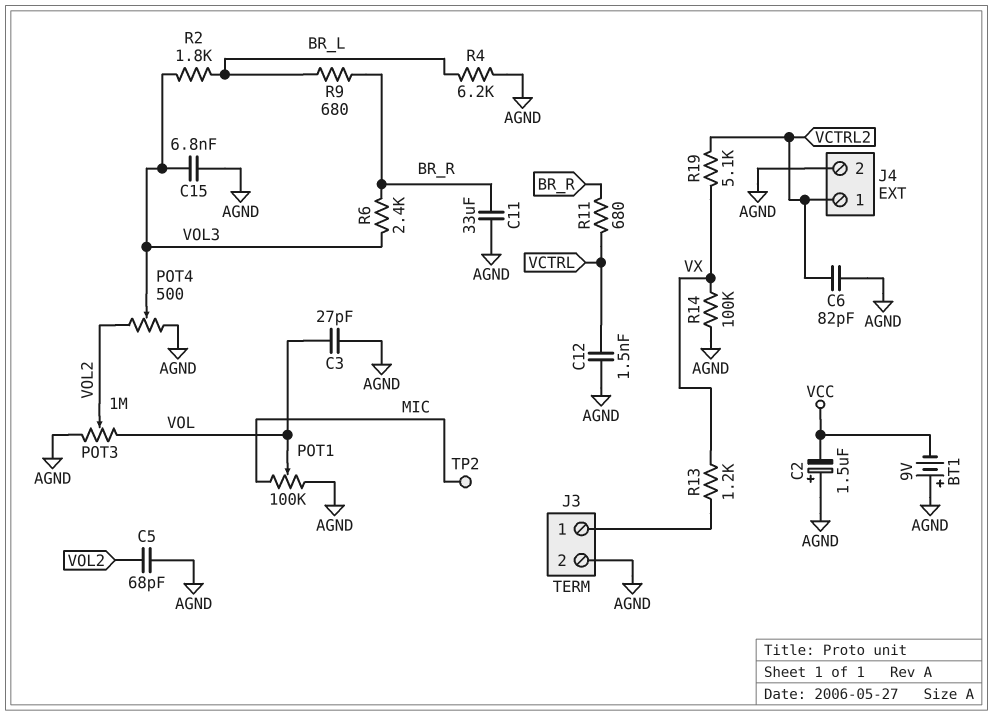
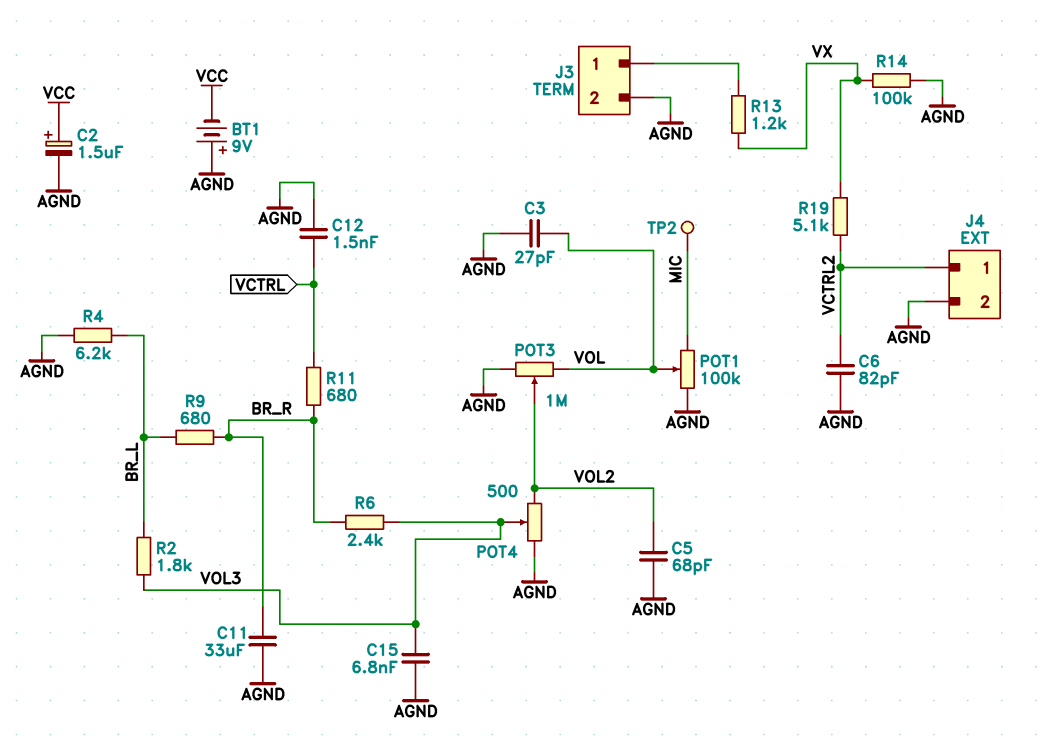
C2: 1.5uF (plus AGND, minus VCC) -> 1.5uF (plus VCC, minus AGND)

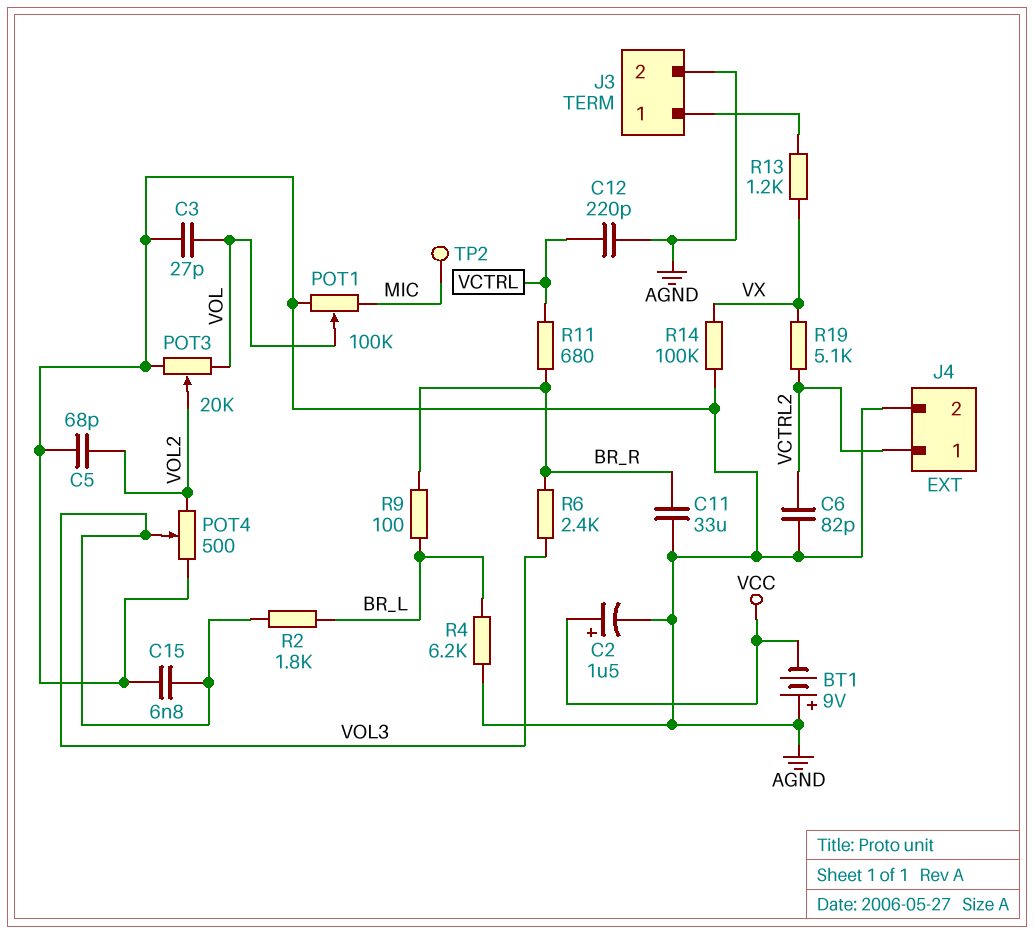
C12: 1.5nF (AGND, VCTRL) -> 220pF (AGND, VCTRL)
POT3: 1M (AGND, VOL, wiper VOL2) -> 20k (AGND, VOL, wiper VOL2)
R9: 680 (BR_L, BR_R) -> 100 (BR_L, BR_R)

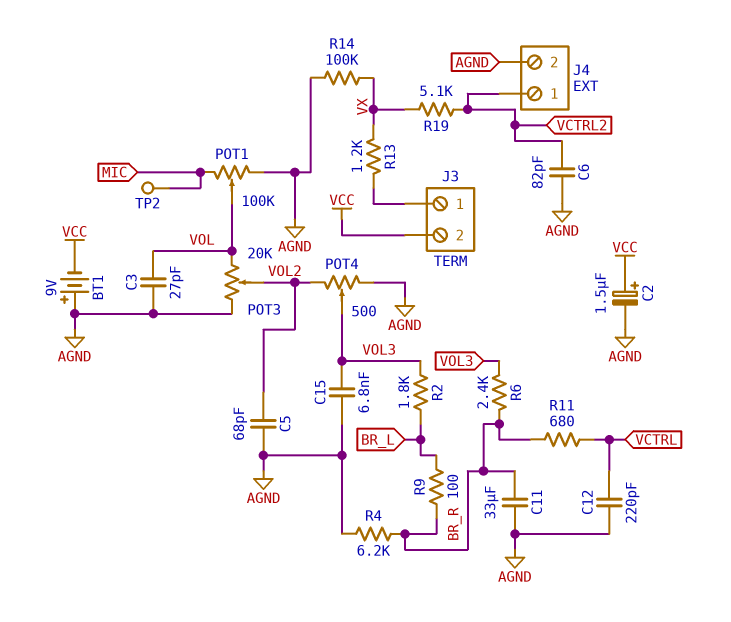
J3 pin 2: AGND -> VCC
R4: 6.2k (AGND, BR_L) -> 6.2k (AGND, BR_R)

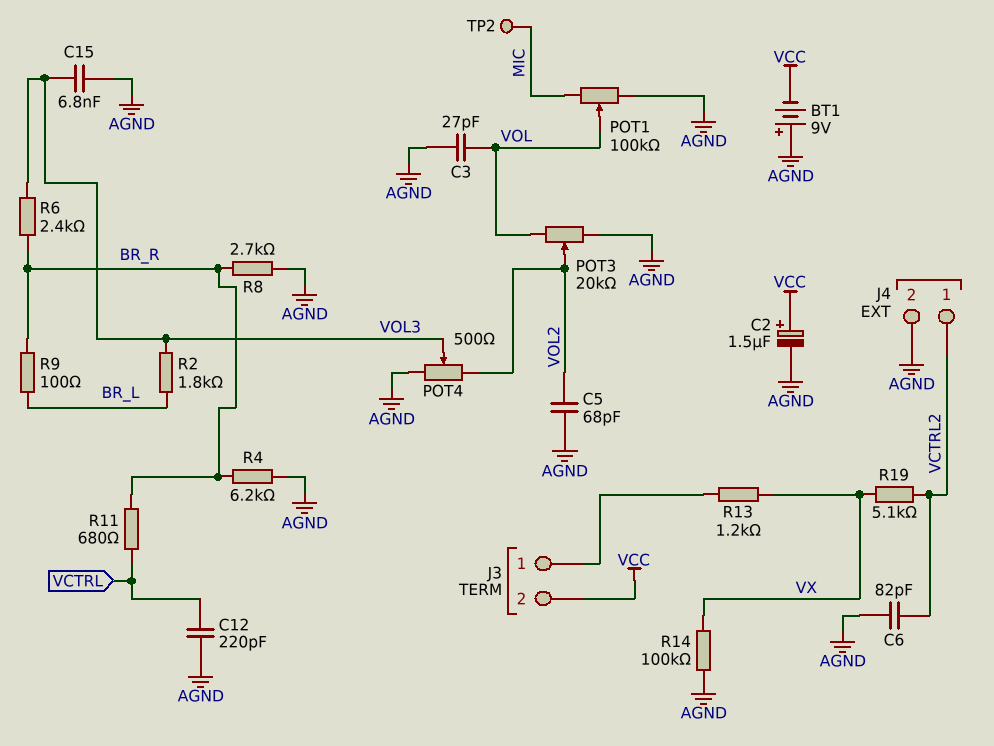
C11: 33uF (AGND, BR_R) -> none
R8: none -> 2.7k (AGND, BR_R)

